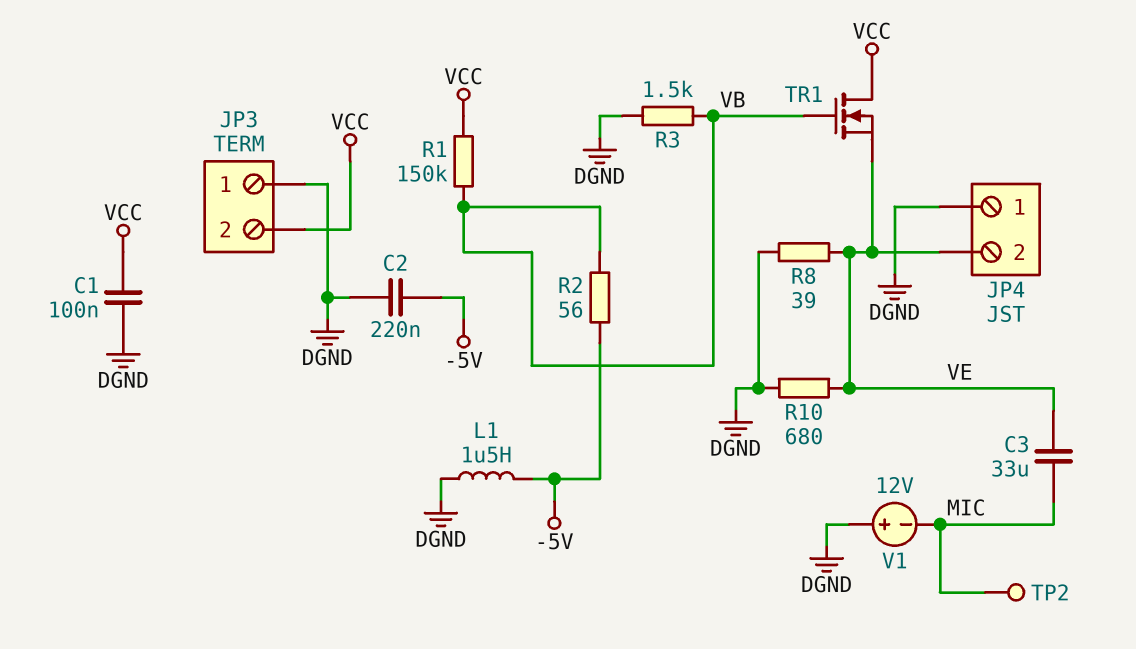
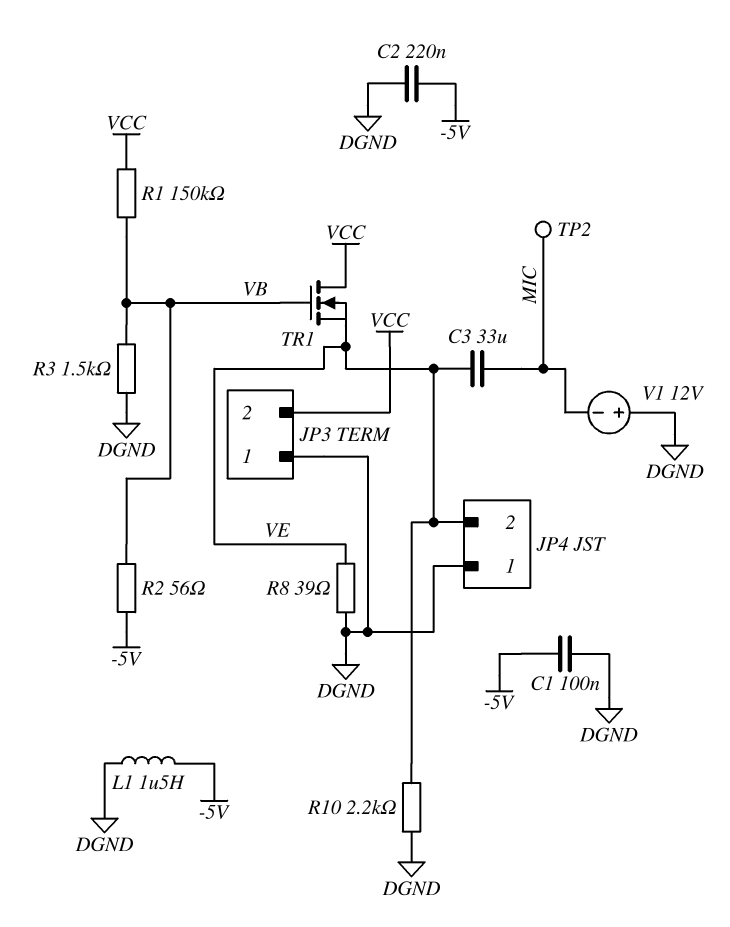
C1: 100nF (DGND, VCC) -> 100nF (-5V, DGND)
R10: 680 (DGND, VE) -> 2.2k (DGND, VE)

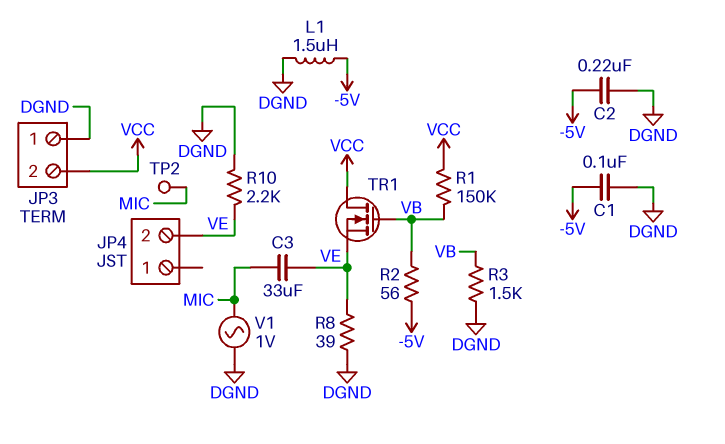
JP4 pin 1: DGND -> none
V1: 12V (plus DGND, minus MIC) -> AC 1V (DGND, MIC)

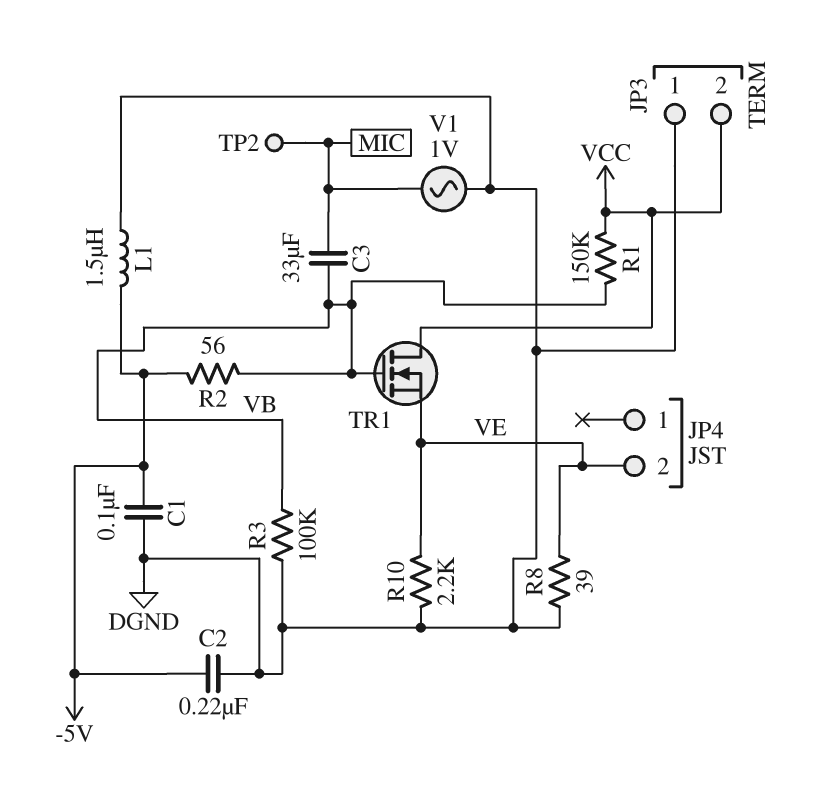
C3: 33uF (MIC, VE) -> 33uF (MIC, VB)
R3: 1.5k (DGND, VB) -> 100k (DGND, VB)

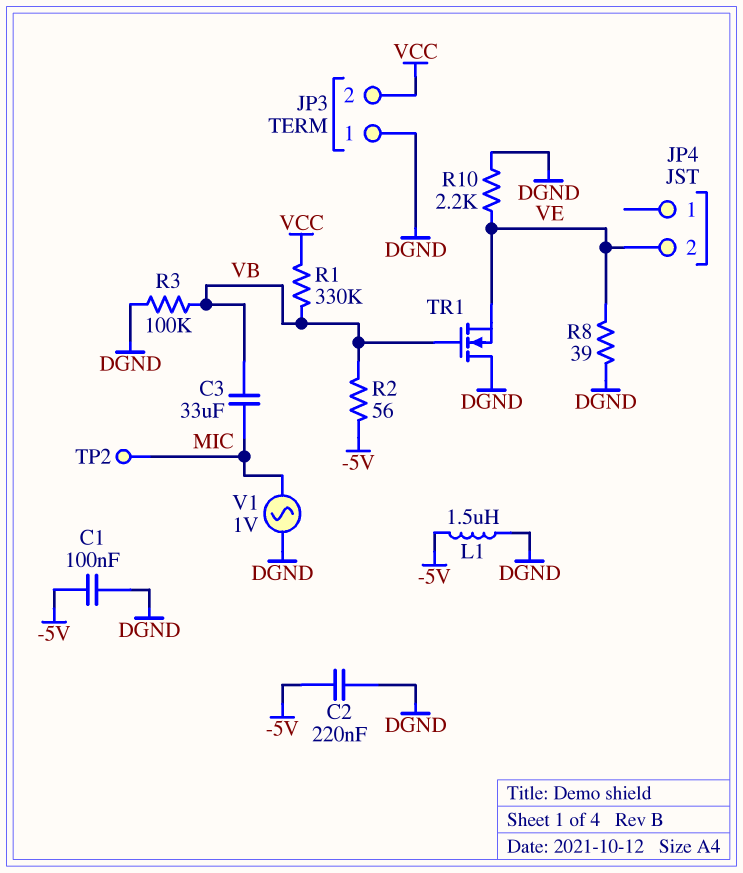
R1: 150k (VB, VCC) -> 330k (VB, VCC)
TR1: NMOS (G VB, D VCC, S VE) -> NMOS (G VB, D DGND, S VE)

